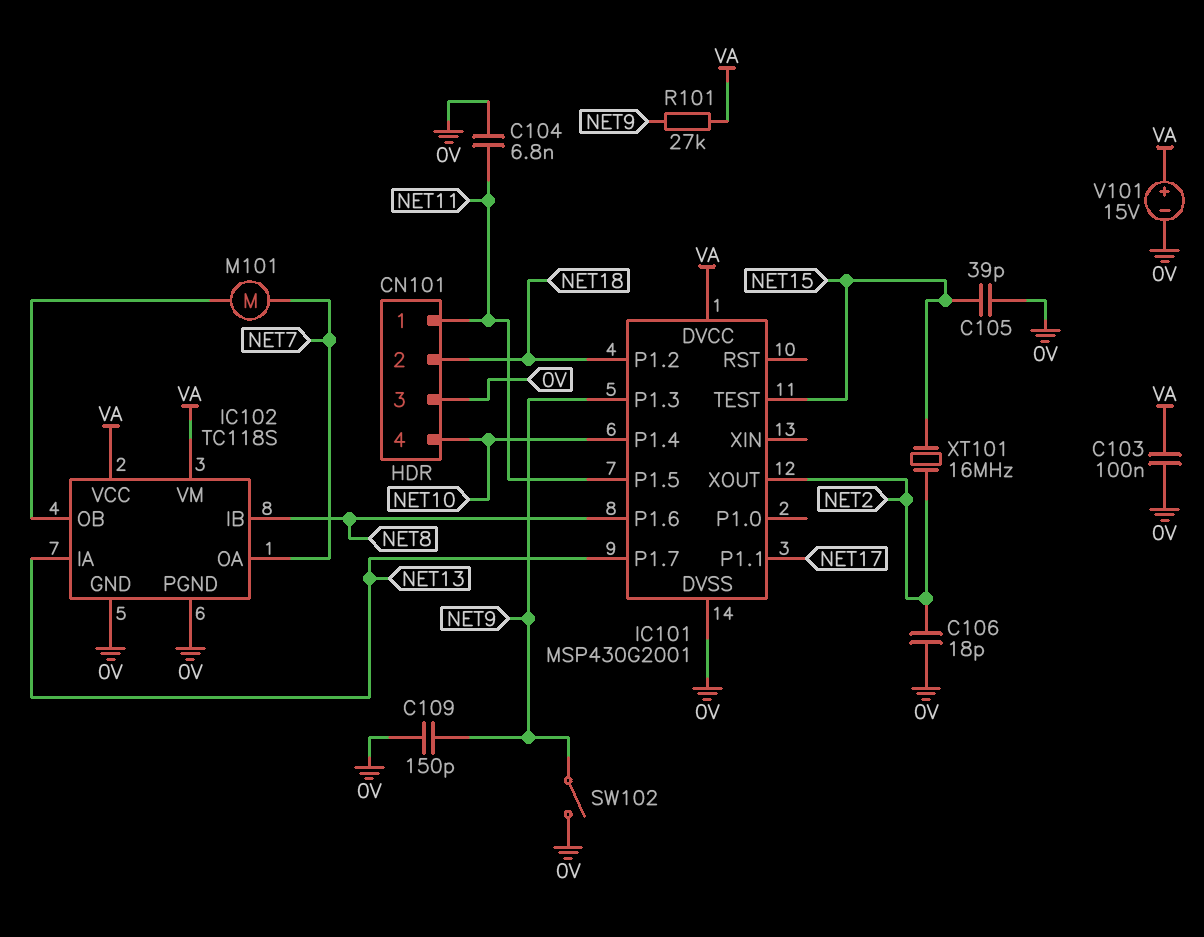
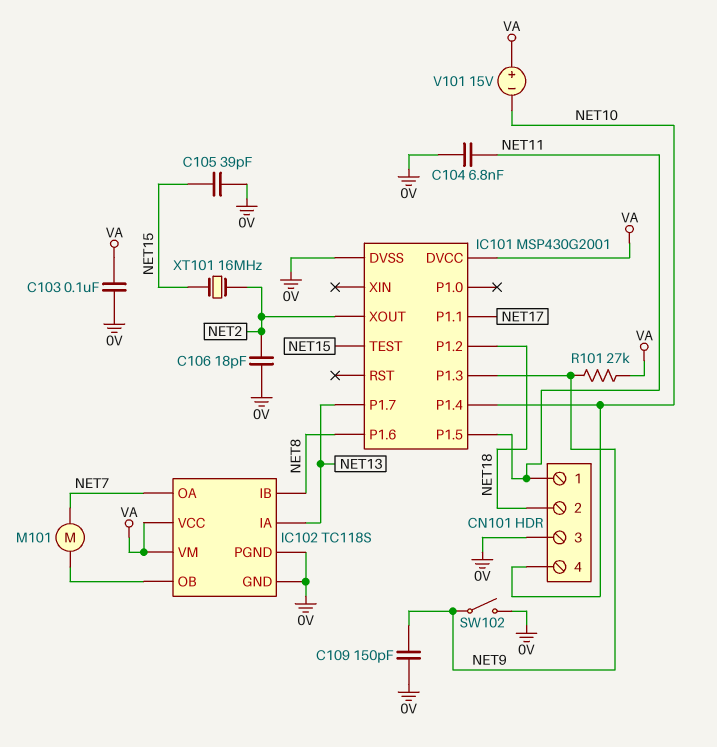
V101: 15V (plus VA, minus 0V) -> 15V (plus VA, minus NET10)

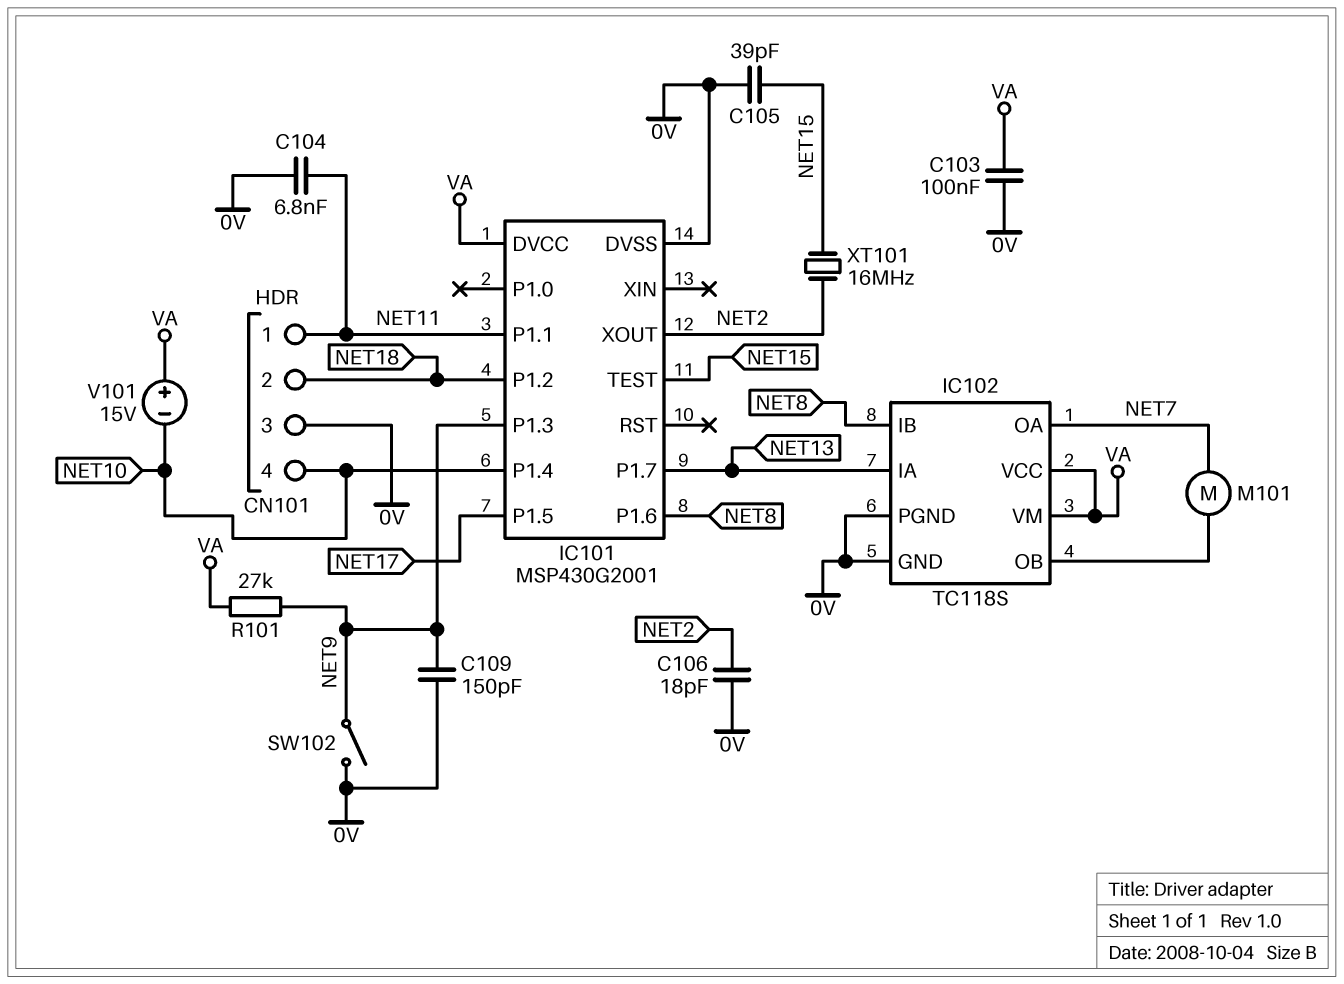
IC101 pin P1.1: NET17 -> NET11
IC101 pin P1.5: NET11 -> NET17

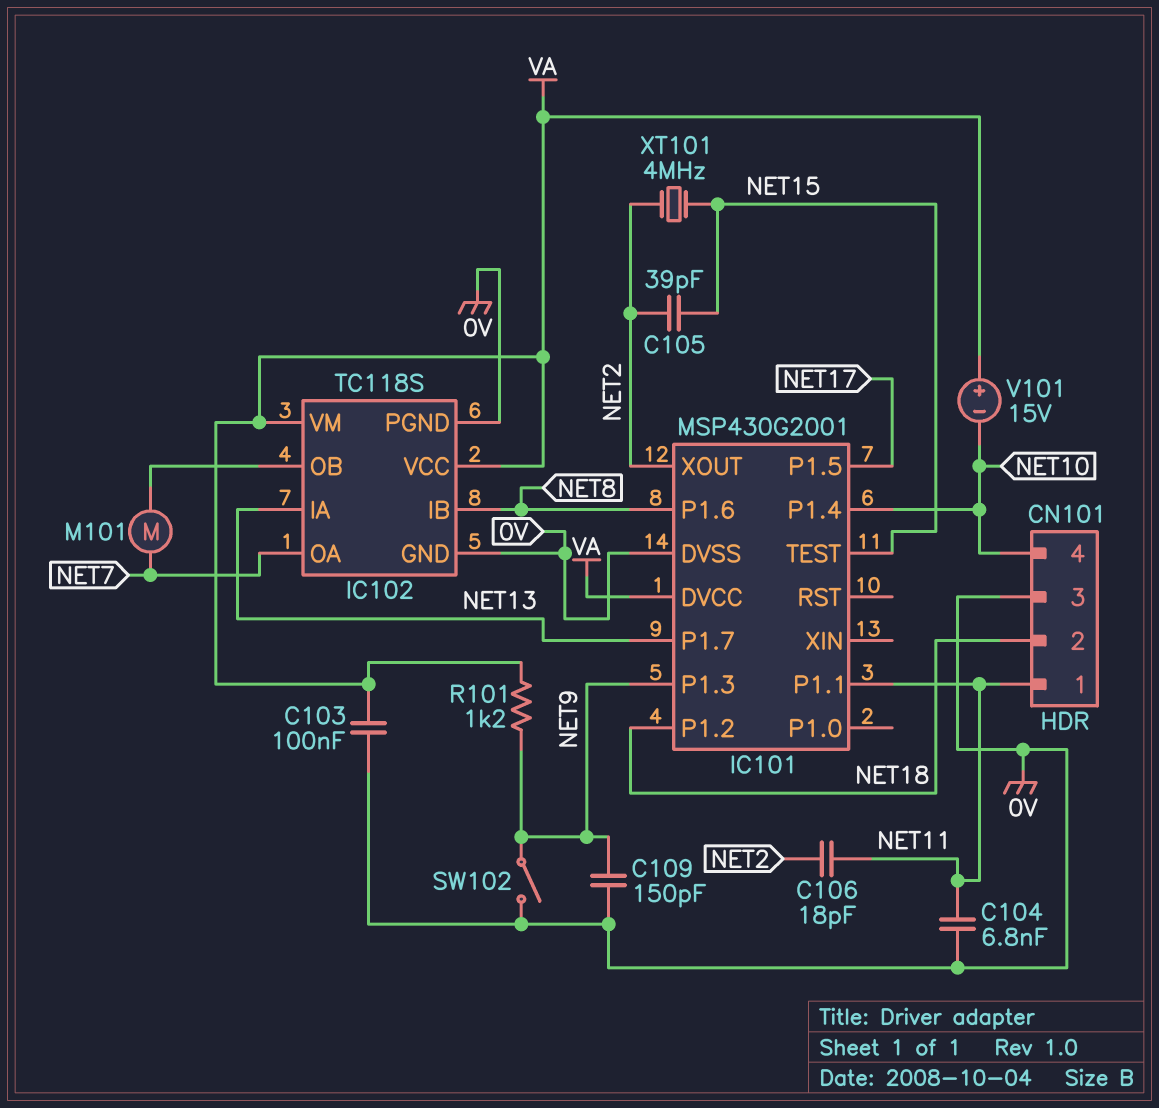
C105: 39pF (0V, NET15) -> 39pF (NET2, NET15)
C106: 18pF (0V, NET2) -> 18pF (NET2, NET11)
R101: 27k (NET9, VA) -> 1.2k (NET9, VA)
XT101: 16MHz (NET2, NET15) -> 4MHz (NET2, NET15)

